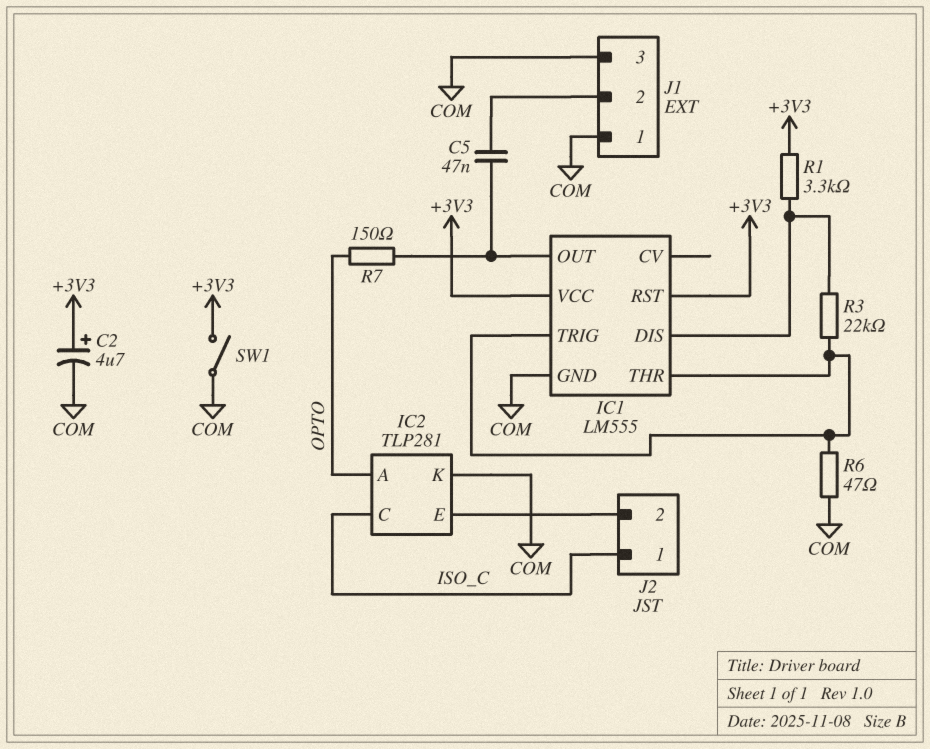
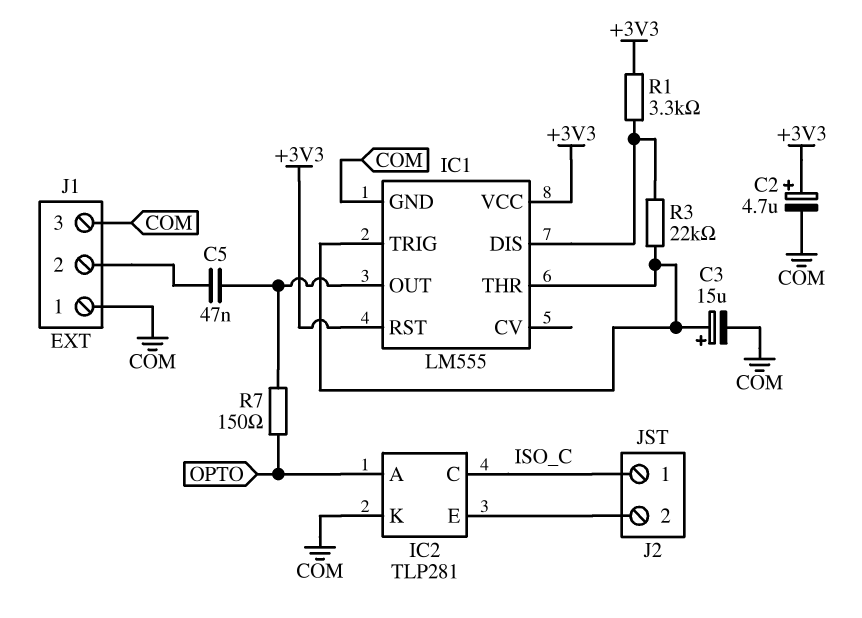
C3: none -> 15uF (plus IC1/THR, minus COM)
R6: 47 (COM, IC1/THR) -> none
SW1: switch (+3V3, COM) -> none

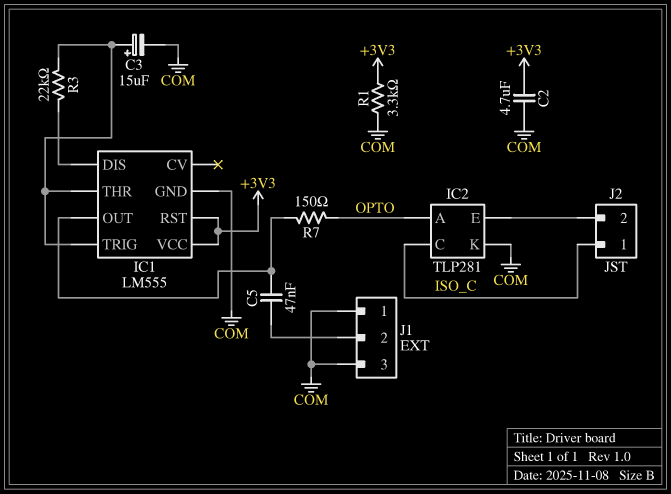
C2: 4.7uF (plus +3V3, minus COM) -> 4.7uF (+3V3, COM)
R1: 3.3k (+3V3, IC1/DIS) -> 3.3k (+3V3, COM)

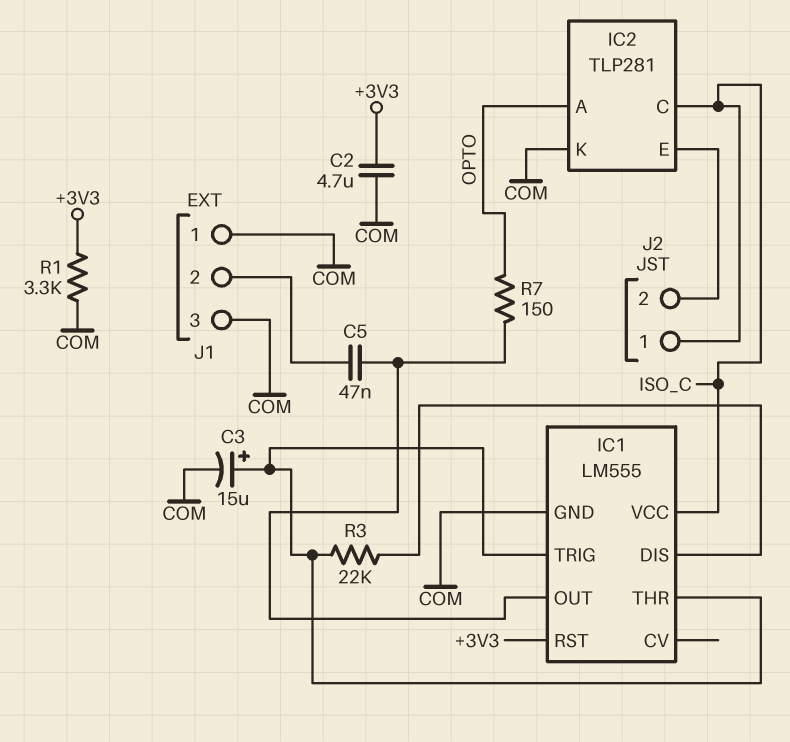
IC1 pin VCC: +3V3 -> ISO_C

